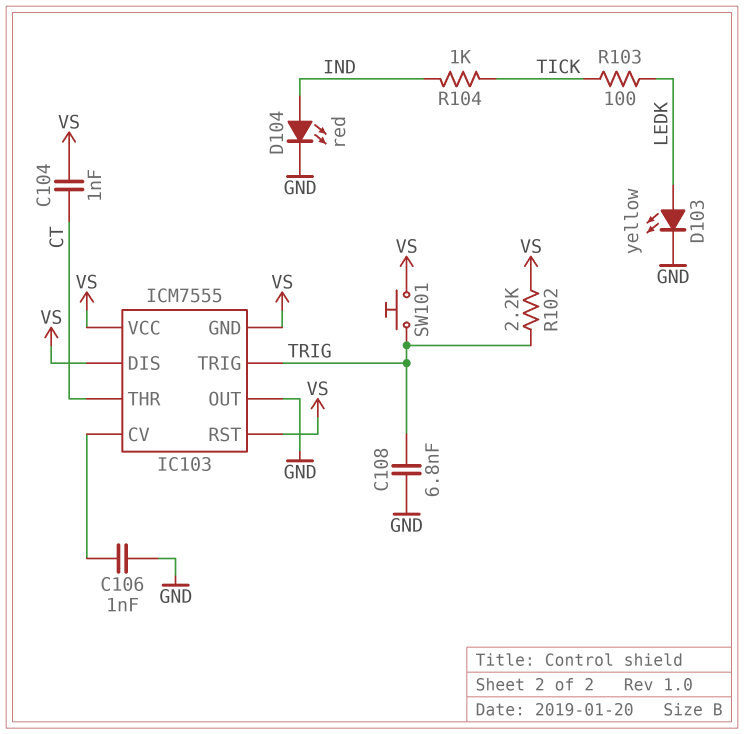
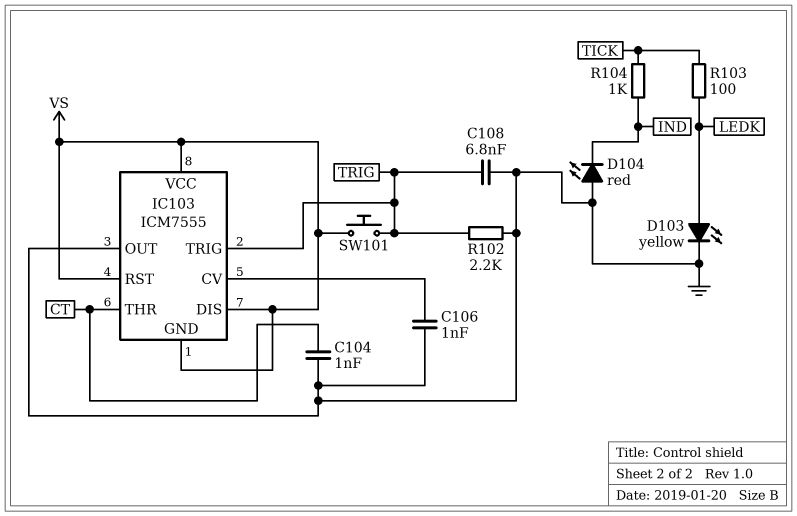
C104: 1nF (CT, VS) -> 1nF (CT, GND)
D104: LED red (A IND, K GND) -> LED red (A GND, K IND)
R102: 2.2k (TRIG, VS) -> 2.2k (GND, TRIG)

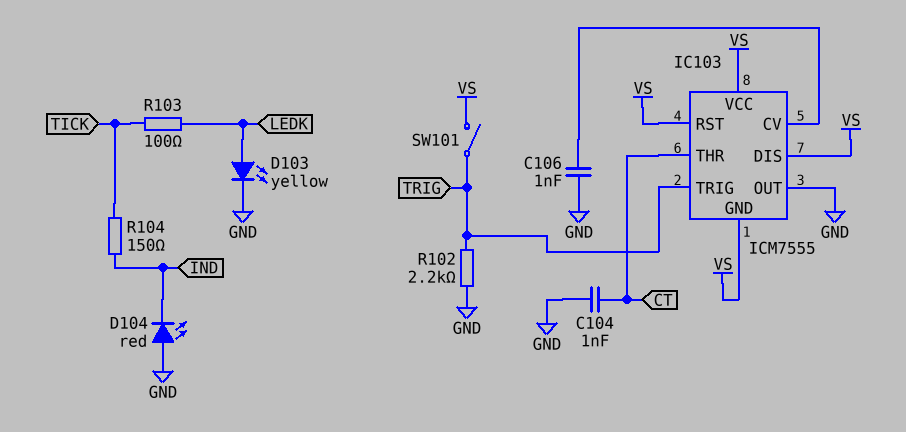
C108: 6.8nF (GND, TRIG) -> none
R104: 1k (IND, TICK) -> 150 (IND, TICK)
SW101: button (TRIG, VS) -> switch (TRIG, VS)

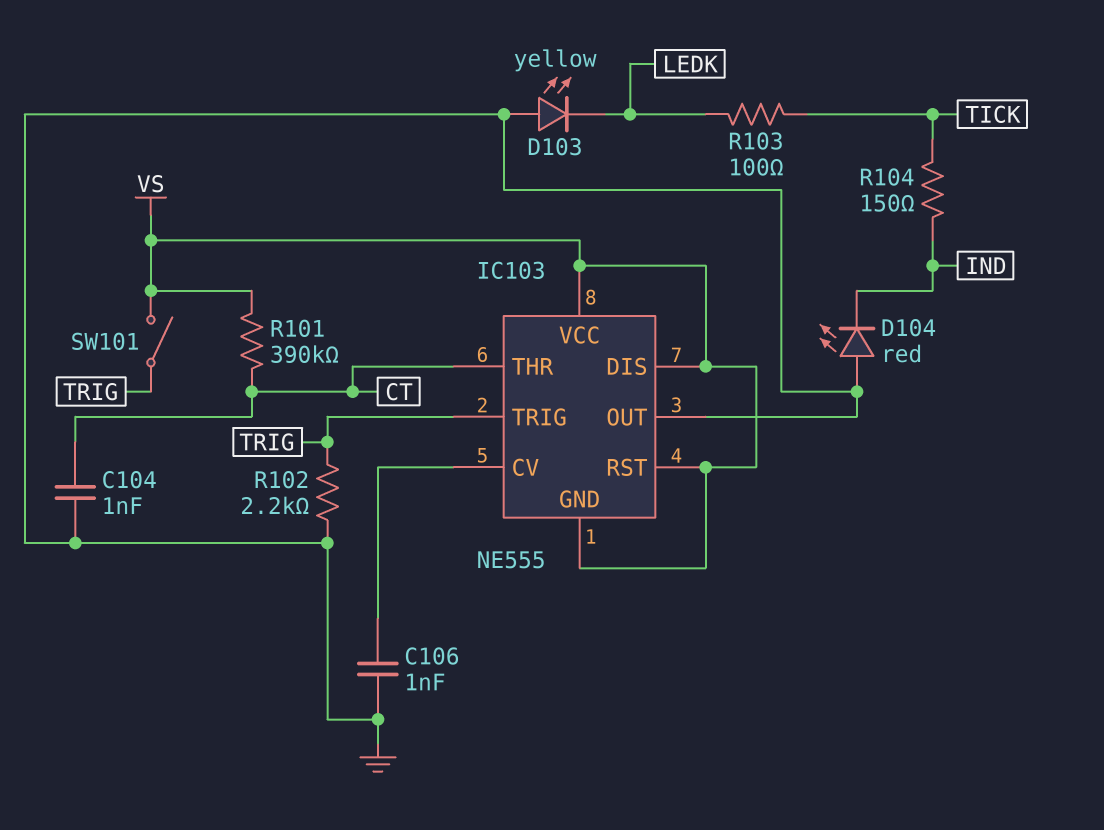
D103: LED yellow (A LEDK, K GND) -> LED yellow (A GND, K LEDK)
IC103: ICM7555 -> NE555
R101: none -> 390k (CT, VS)

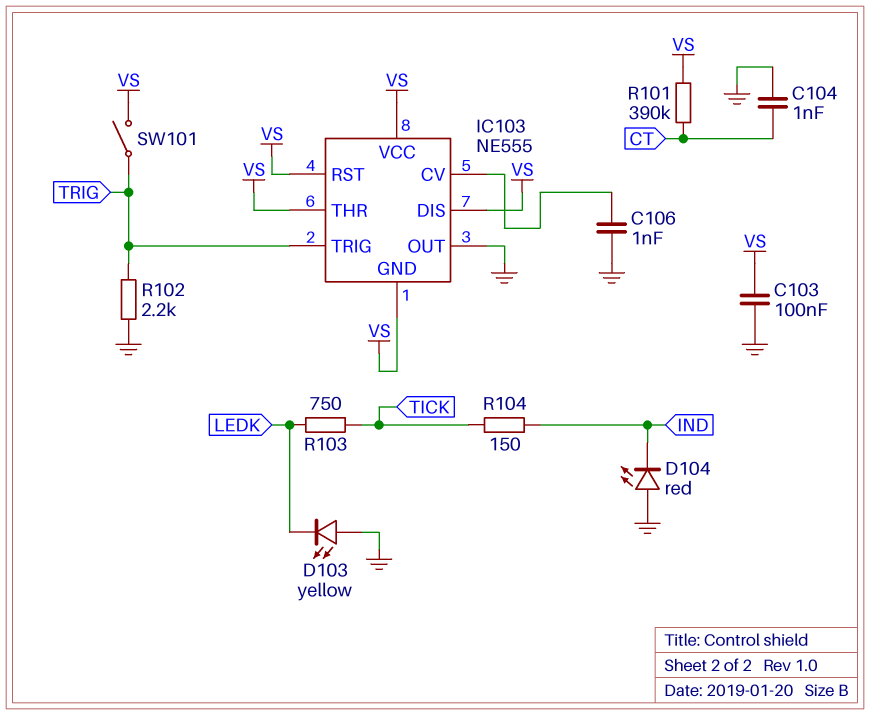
C103: none -> 100nF (GND, VS)
IC103 pin THR: CT -> VS
R103: 100 (LEDK, TICK) -> 750 (LEDK, TICK)

